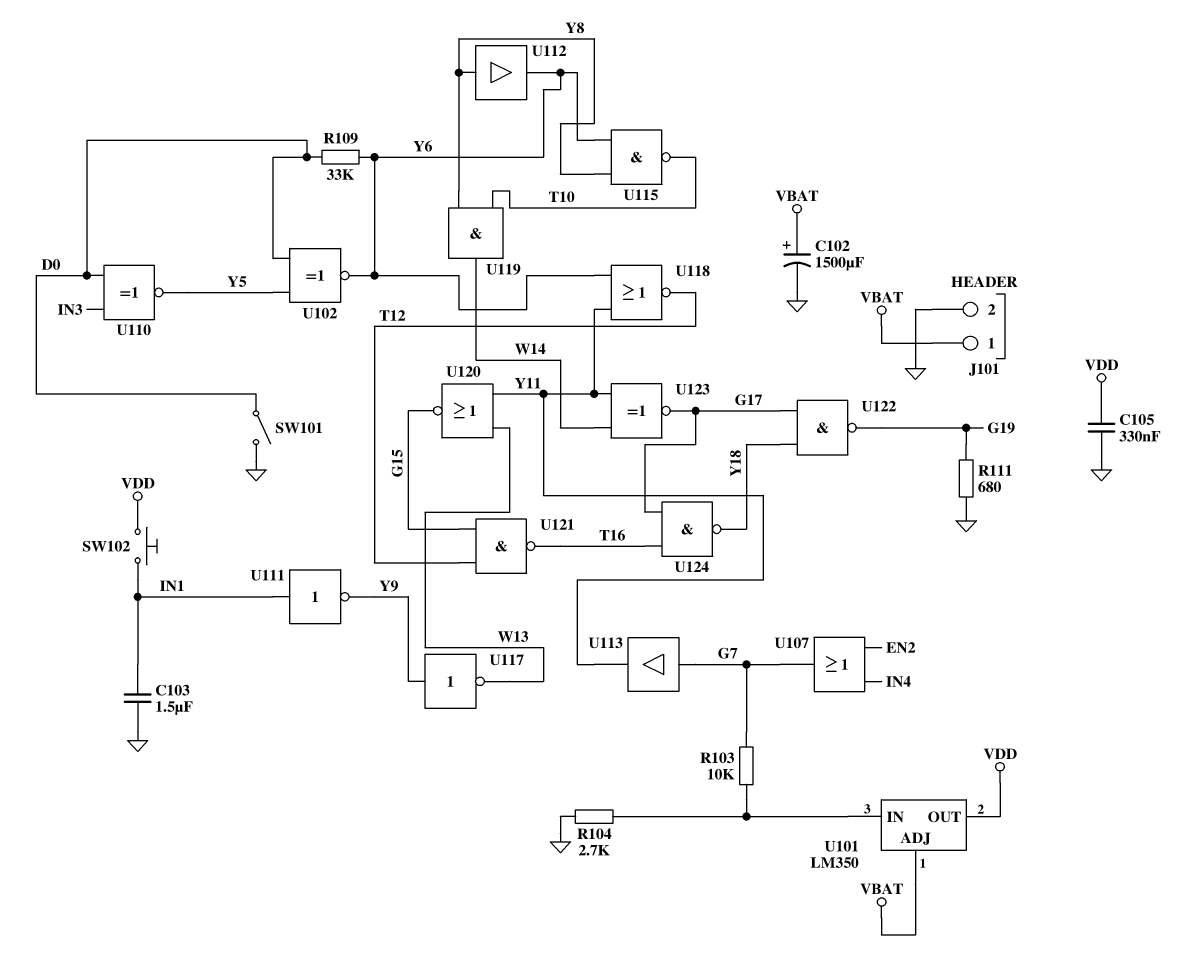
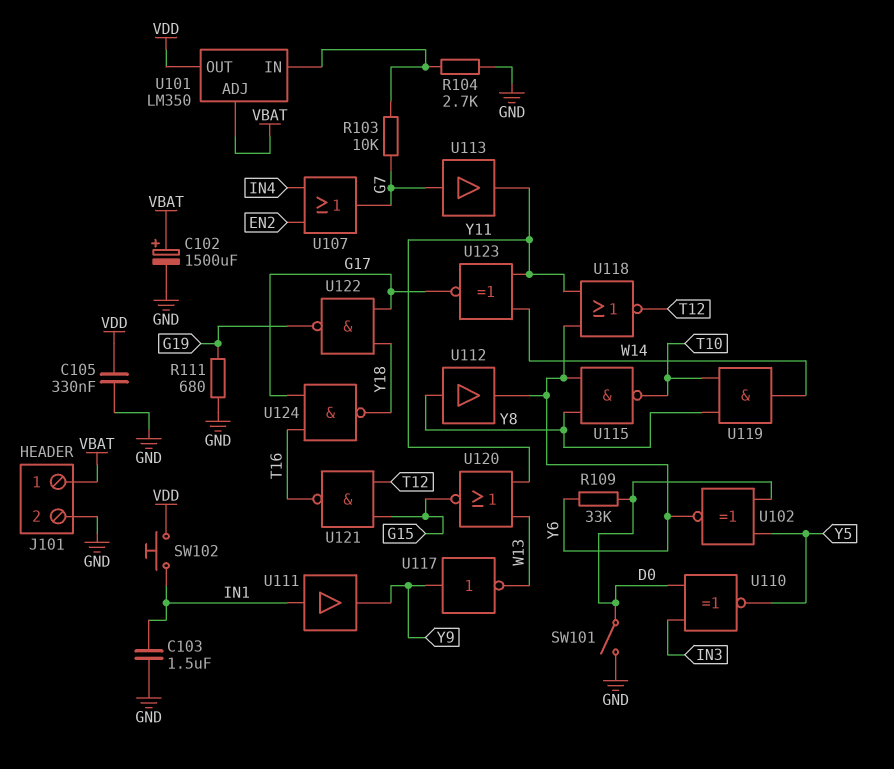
U111: NOT (in IN1, out Y9) -> buffer (in IN1, out Y9)

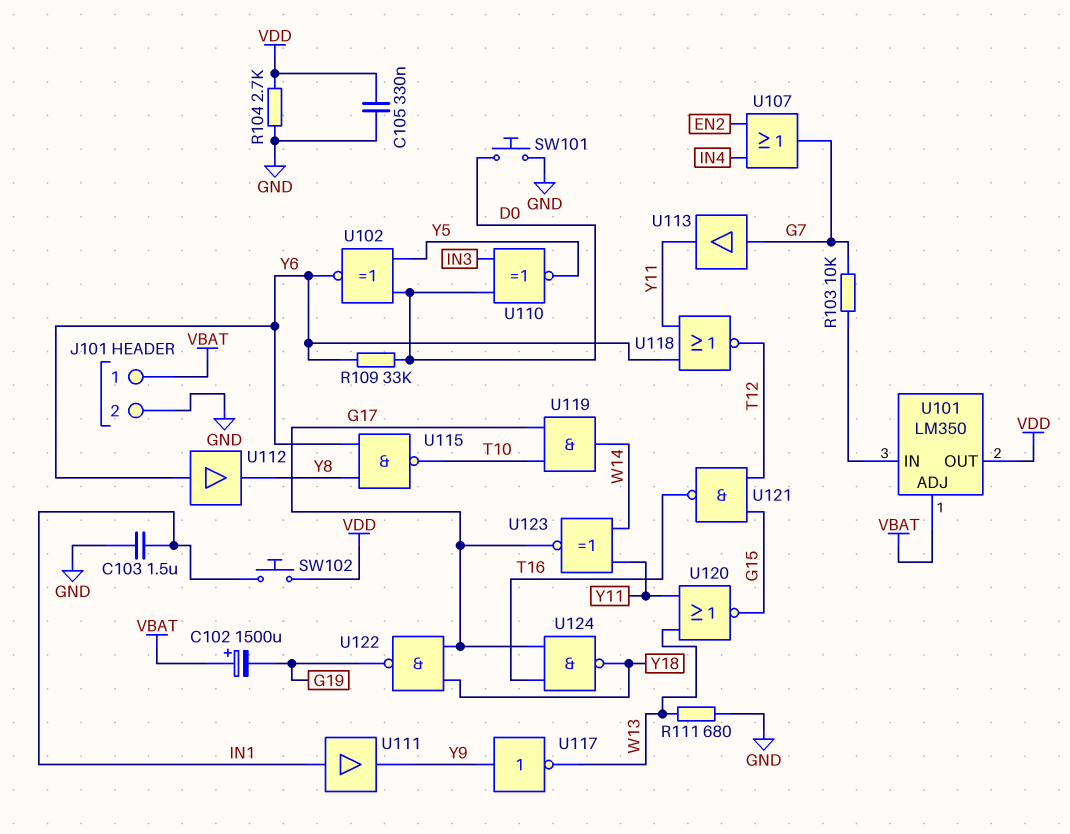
C102: 1500uF (plus VBAT, minus GND) -> 1500uF (plus VBAT, minus G19)
R104: 2.7k (GND, U101/IN) -> 2.7k (GND, VDD)
R111: 680 (G19, GND) -> 680 (GND, W13)
SW101: switch (D0, GND) -> button (D0, GND)
U112: buffer (in Y8, out Y6) -> buffer (in Y6, out Y8)
U119: AND (in T10, in Y8, out W14) -> AND (in G17, in T10, out W14)

